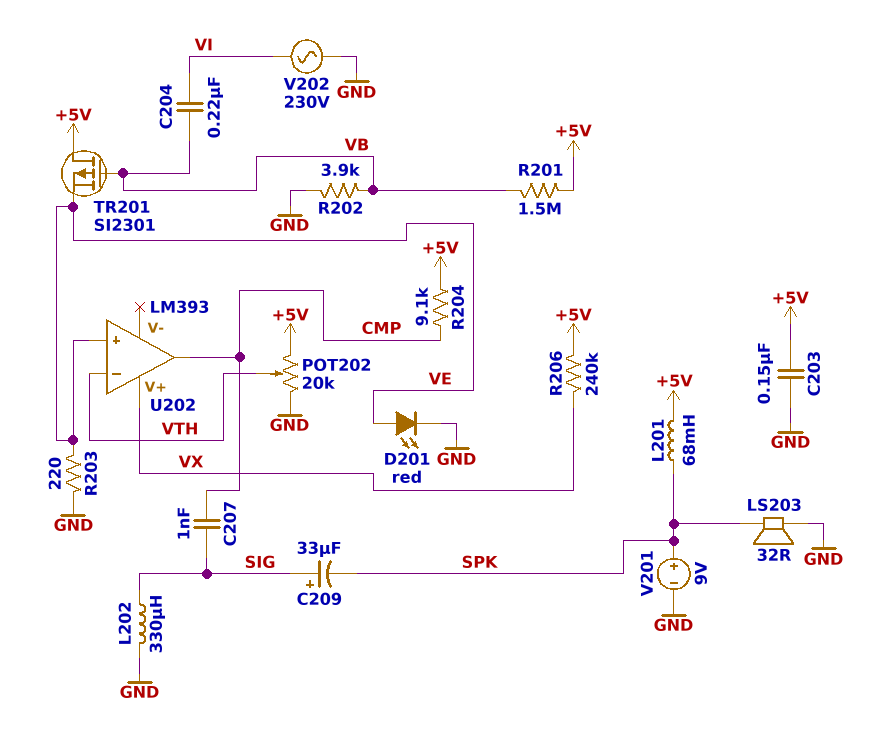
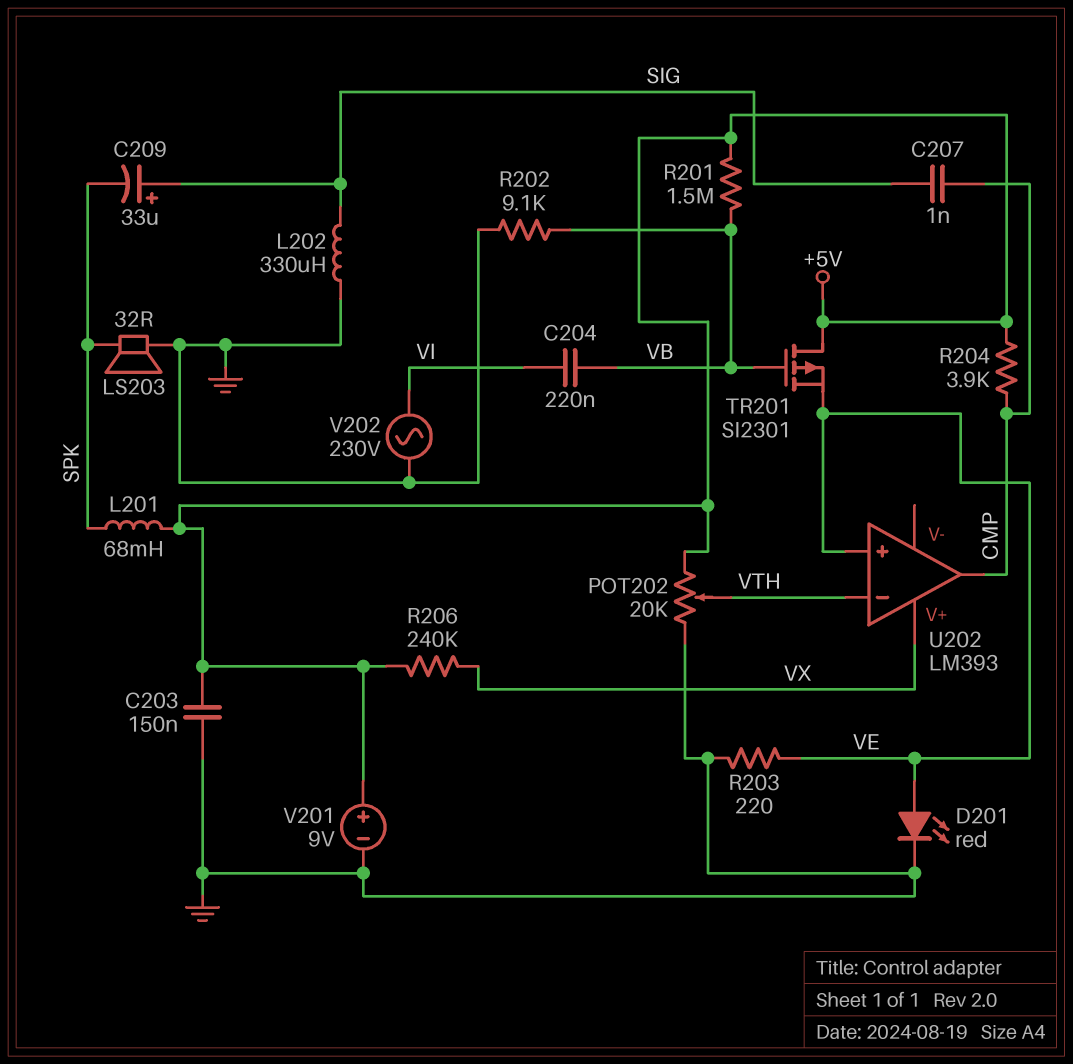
R202: 3.9k (GND, VB) -> 9.1k (GND, VB)
R204: 9.1k (+5V, CMP) -> 3.9k (+5V, CMP)
V201: 9V (plus SPK, minus GND) -> 9V (plus +5V, minus GND)

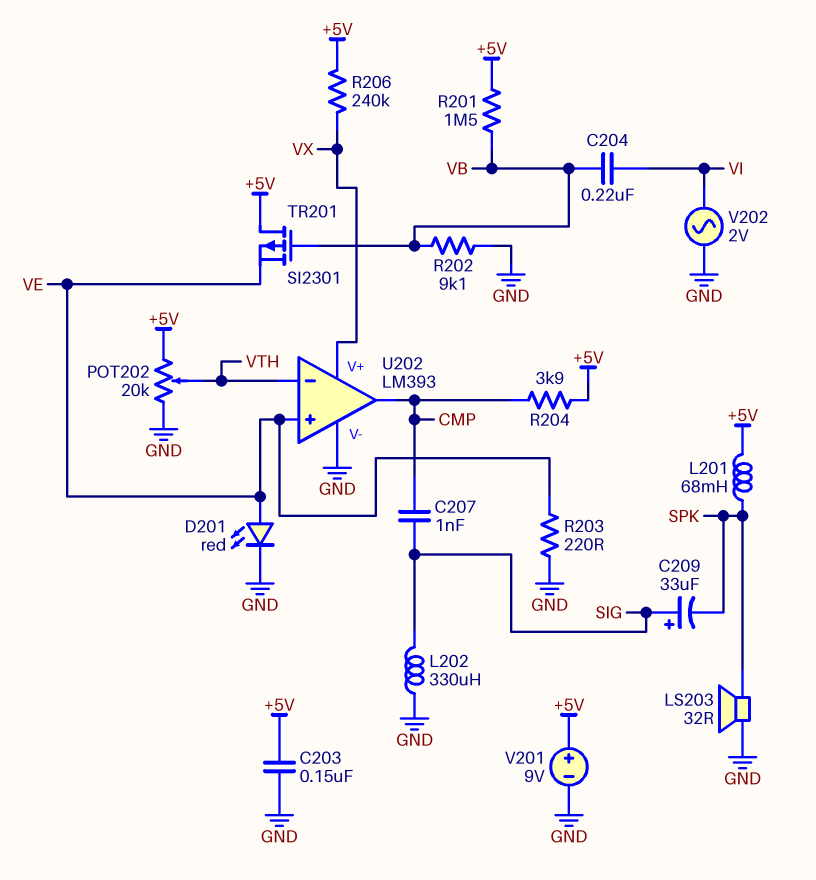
U202 pin V-: none -> GND
V202: AC 230V (GND, VI) -> AC 2V (GND, VI)

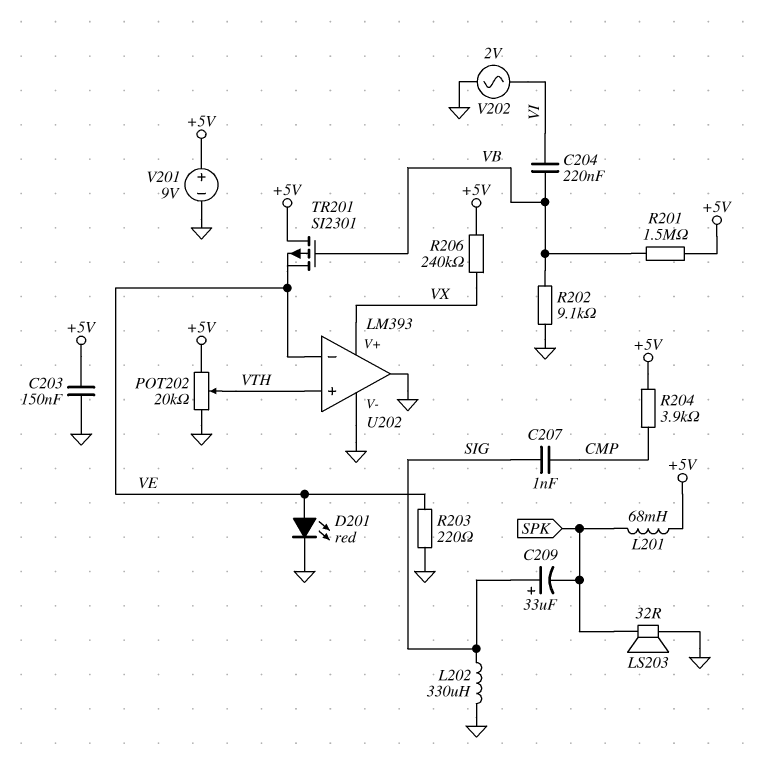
U202 pin in+: VE -> VTH
U202 pin in-: VTH -> VE
U202 pin out: CMP -> GND

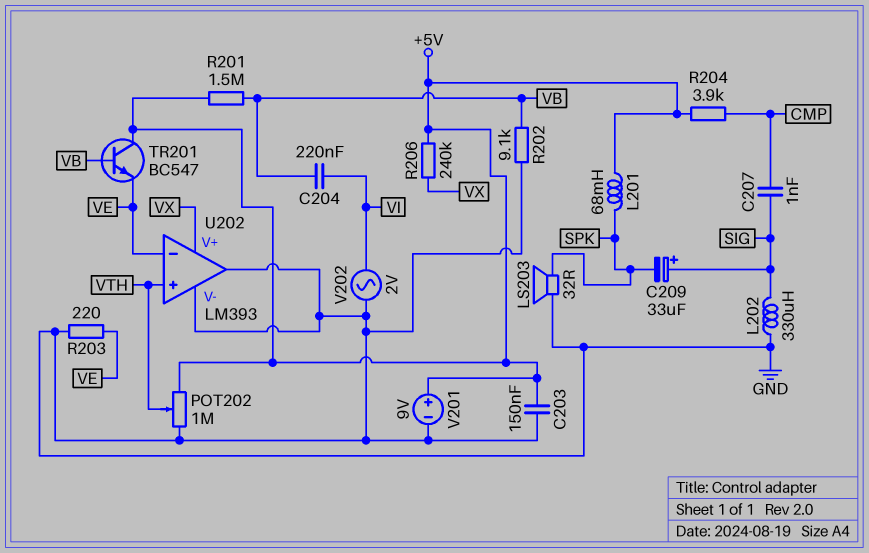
D201: LED red (A VE, K GND) -> none
POT202: 20k (+5V, GND, wiper VTH) -> 1M (+5V, GND, wiper VTH)
TR201: PMOS SI2301 (G VB, D +5V, S VE) -> NPN BC547 (B VB, C +5V, E VE)

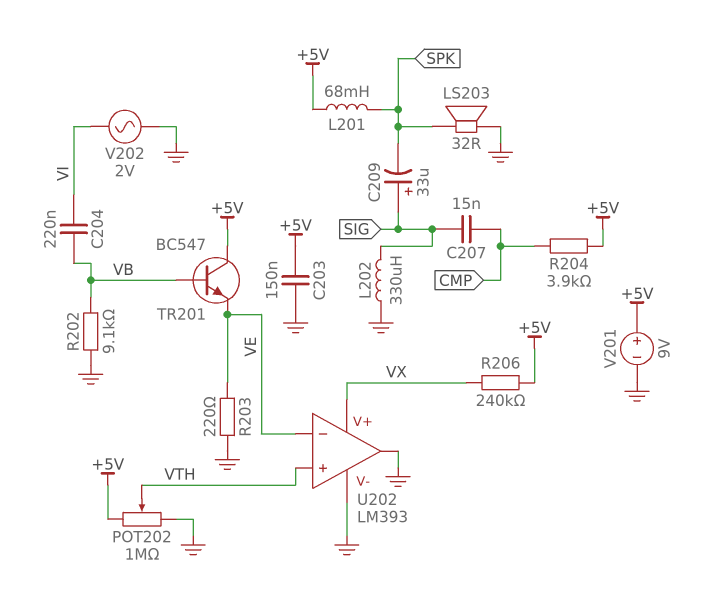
C207: 1nF (CMP, SIG) -> 15nF (CMP, SIG)
R201: 1.5M (+5V, VB) -> none

